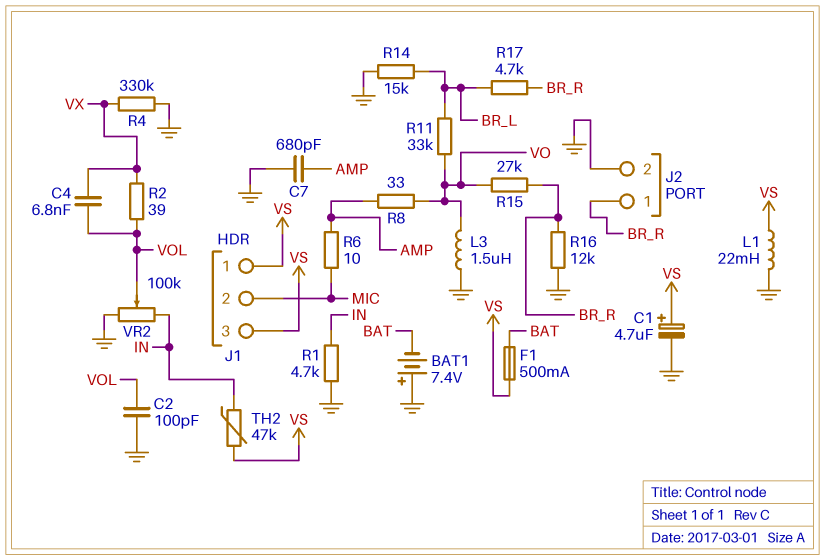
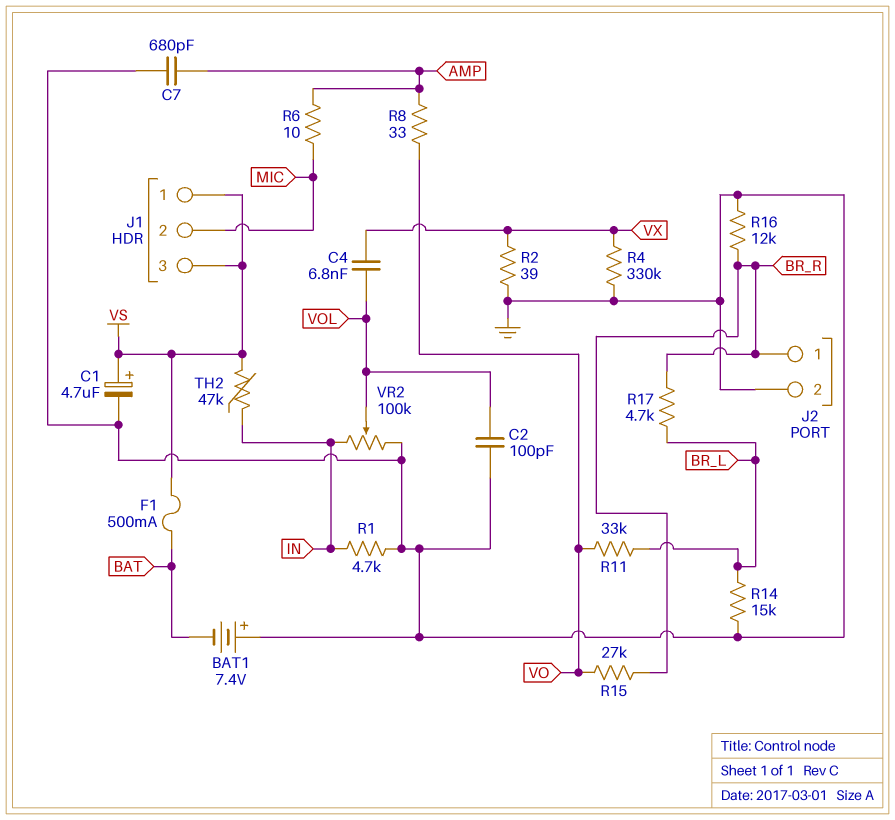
L1: 22mH (GND, VS) -> none
L3: 1.5uH (GND, VO) -> none
R2: 39 (VOL, VX) -> 39 (GND, VX)

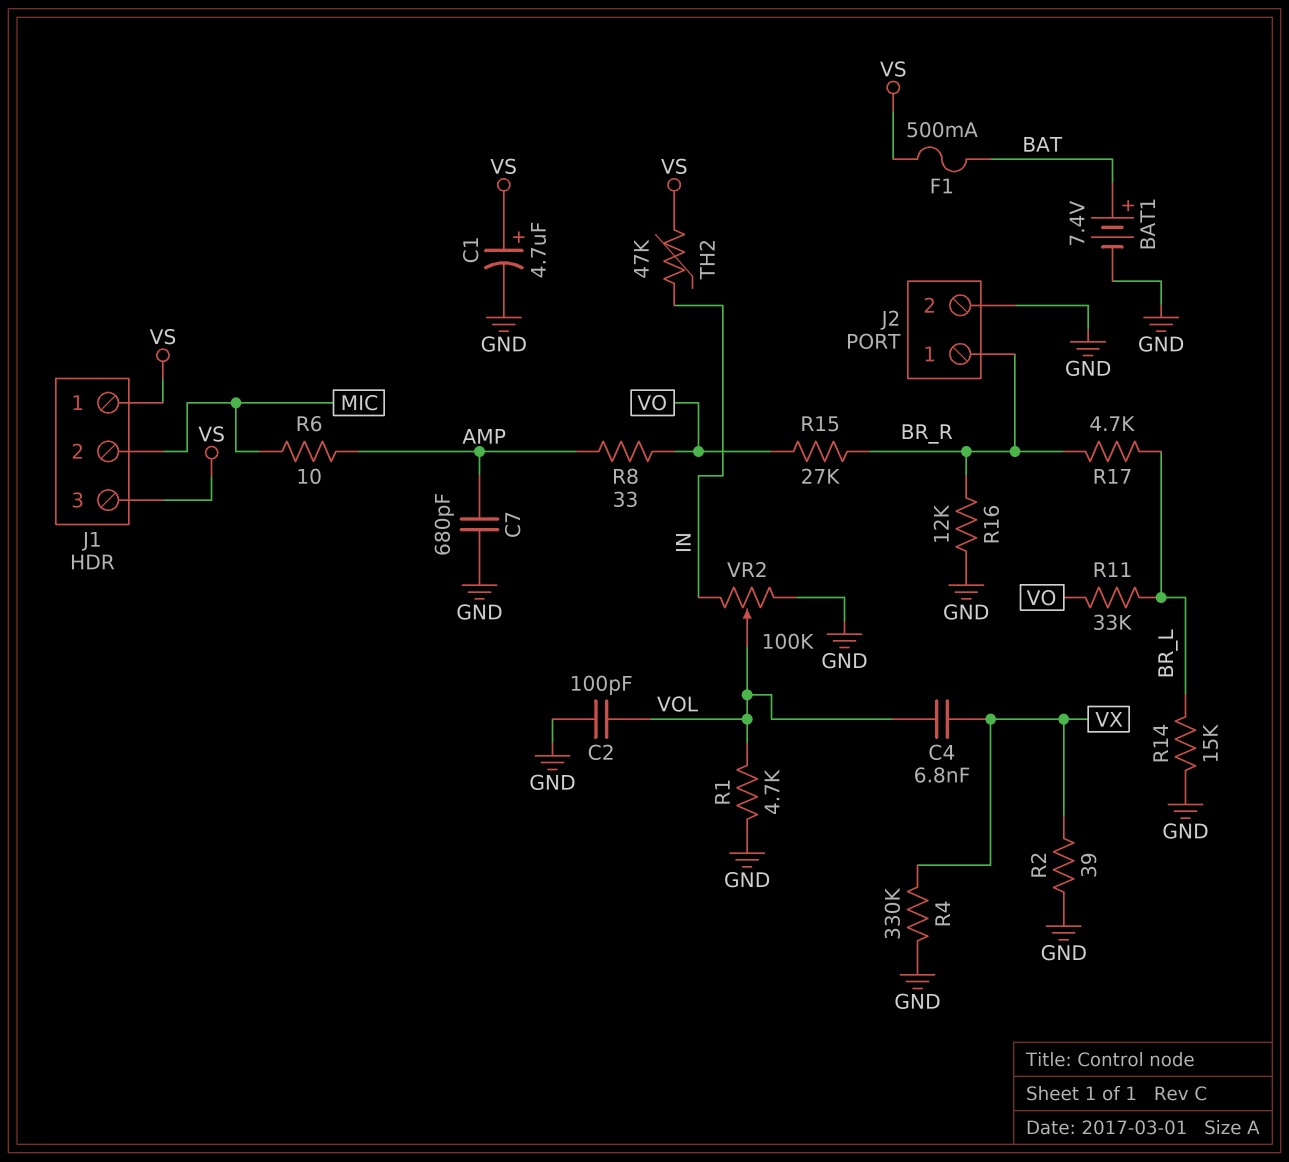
BAT1: 7.4V (plus GND, minus BAT) -> 7.4V (plus BAT, minus GND)
R1: 4.7k (GND, IN) -> 4.7k (GND, VOL)

